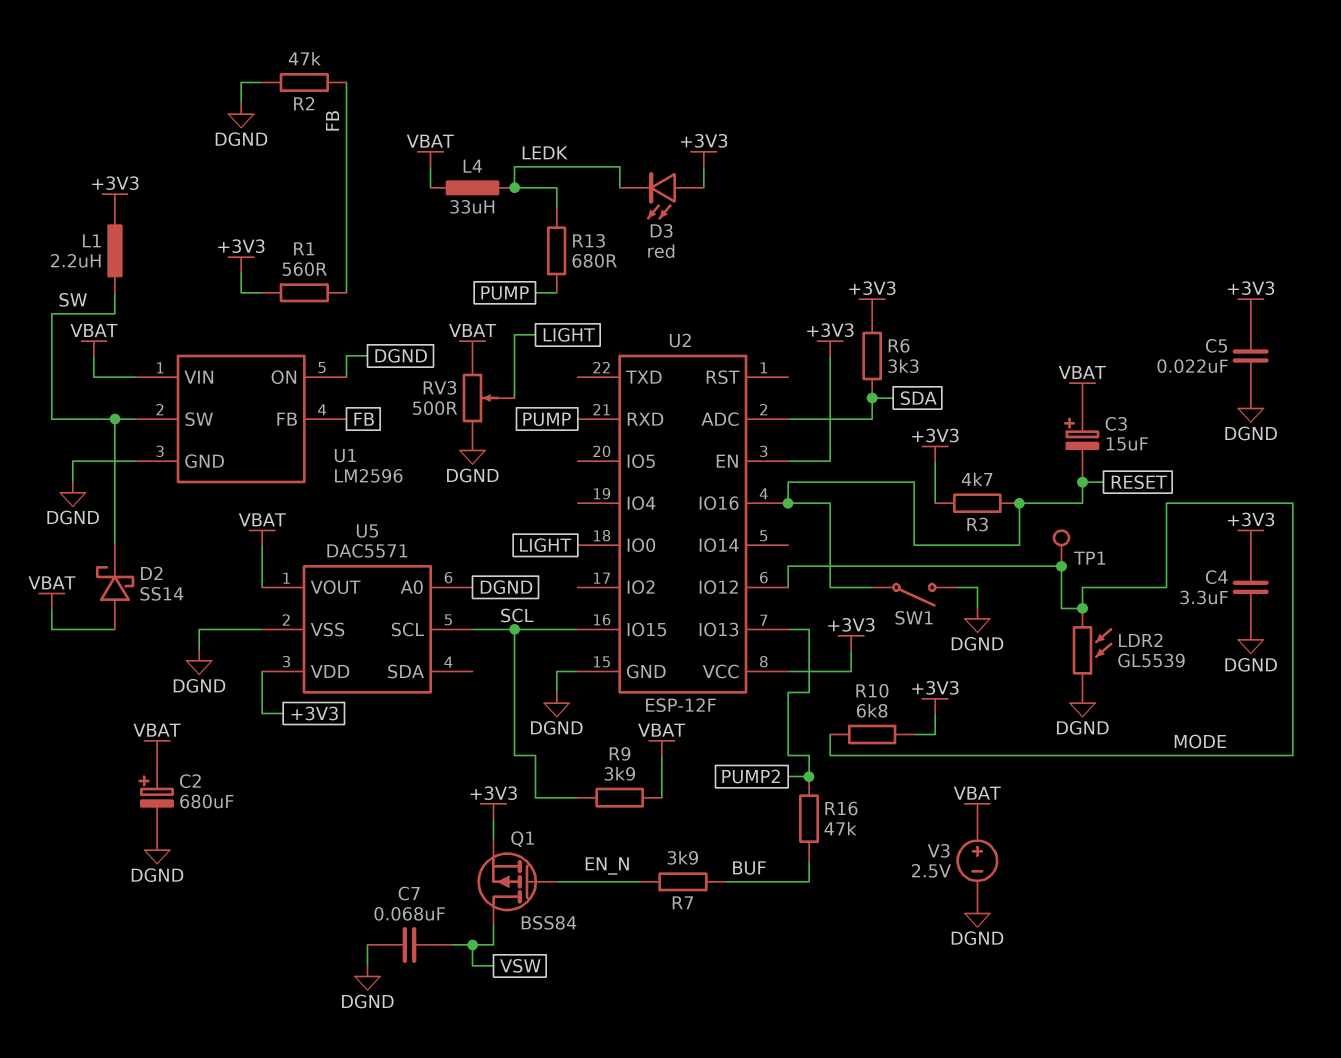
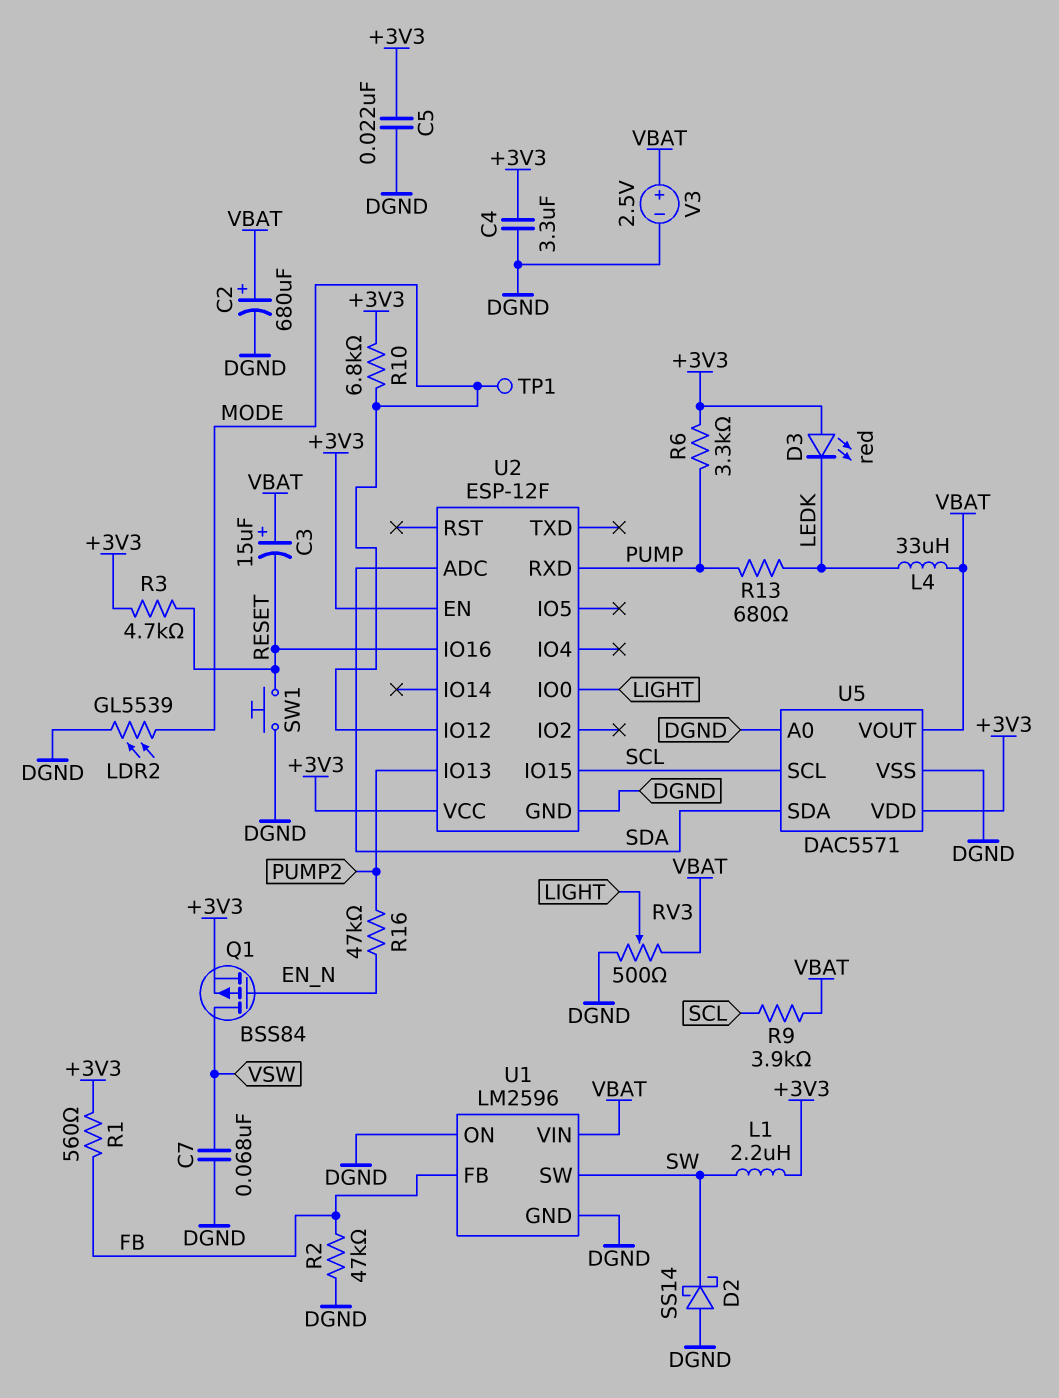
D2: schottky SS14 (A VBAT, K SW) -> schottky SS14 (A DGND, K SW)
R6: 3.3k (+3V3, SDA) -> 3.3k (+3V3, PUMP)
R7: 3.9k (BUF, EN_N) -> none
R16: 47k (BUF, PUMP2) -> 47k (EN_N, PUMP2)
SW1: switch (DGND, RESET) -> button (DGND, RESET)
U5 pin SDA: none -> SDA

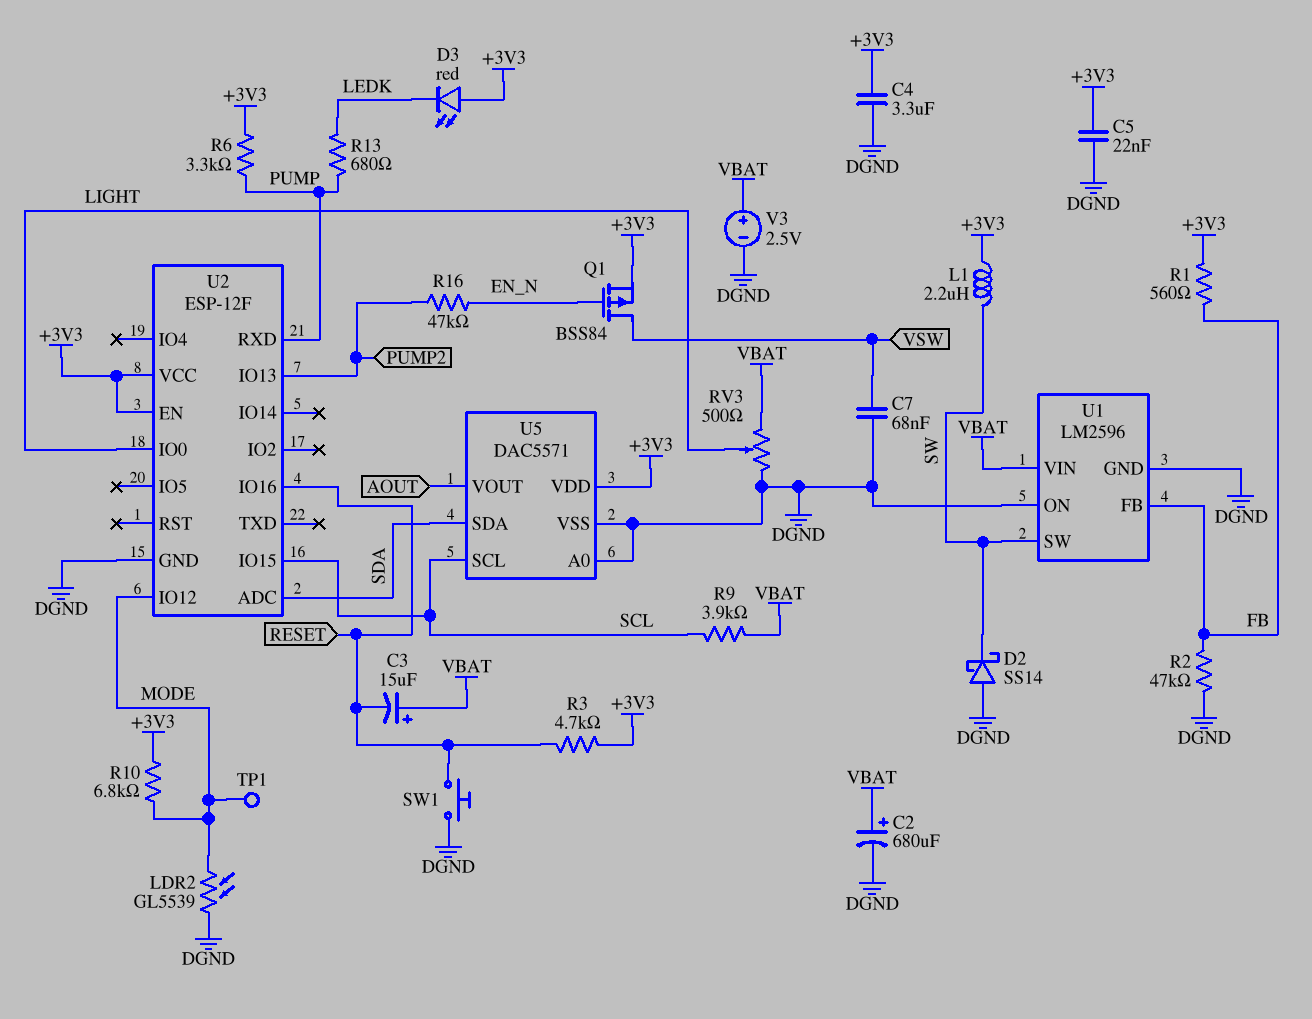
L4: 33uH (LEDK, VBAT) -> none
U5 pin VOUT: VBAT -> AOUT

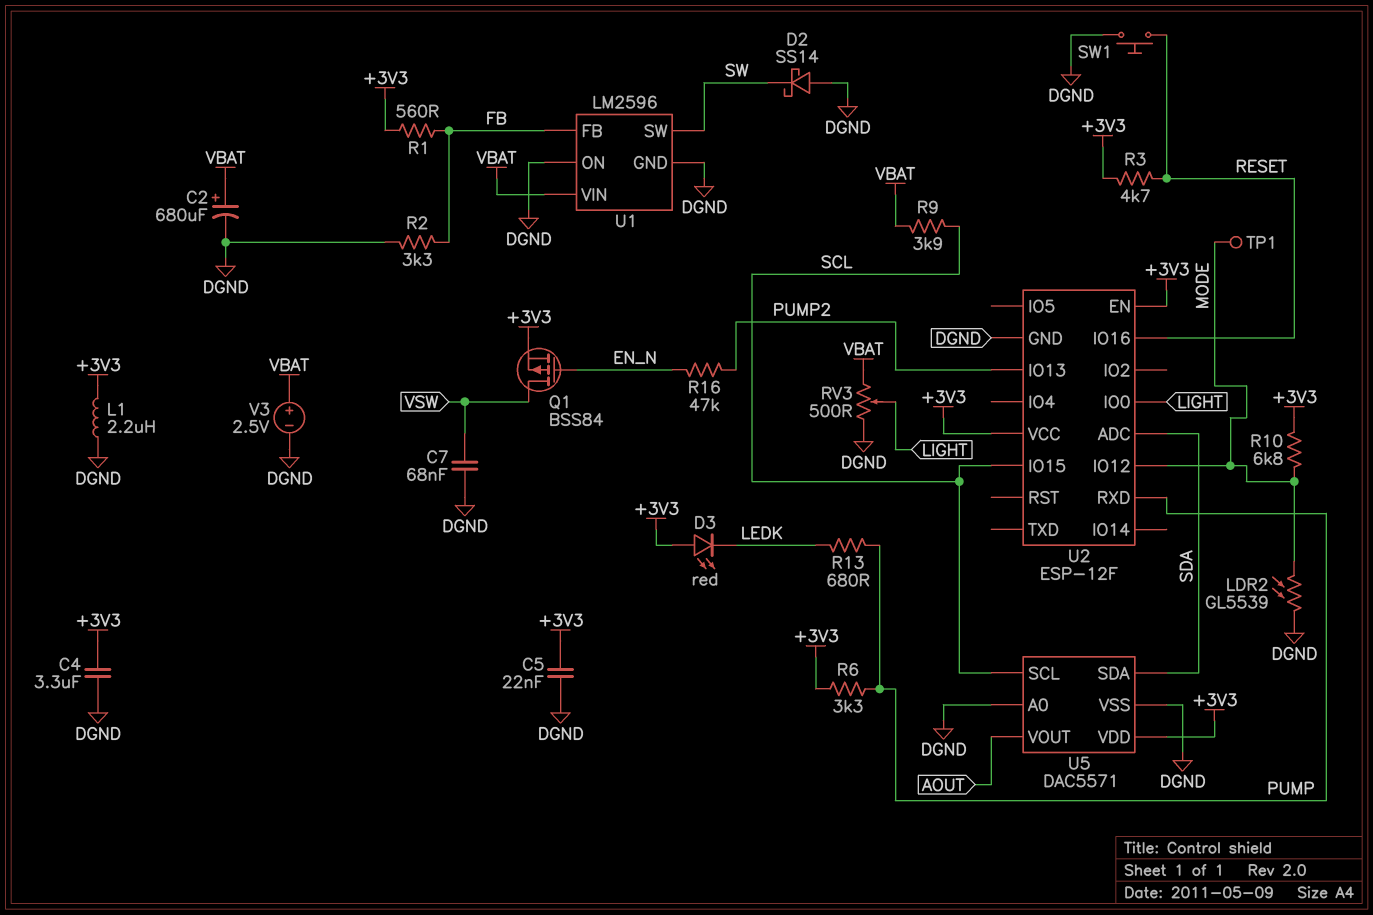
C3: 15uF (plus VBAT, minus RESET) -> none
L1: 2.2uH (+3V3, SW) -> 2.2uH (+3V3, DGND)
R2: 47k (DGND, FB) -> 3.3k (DGND, FB)

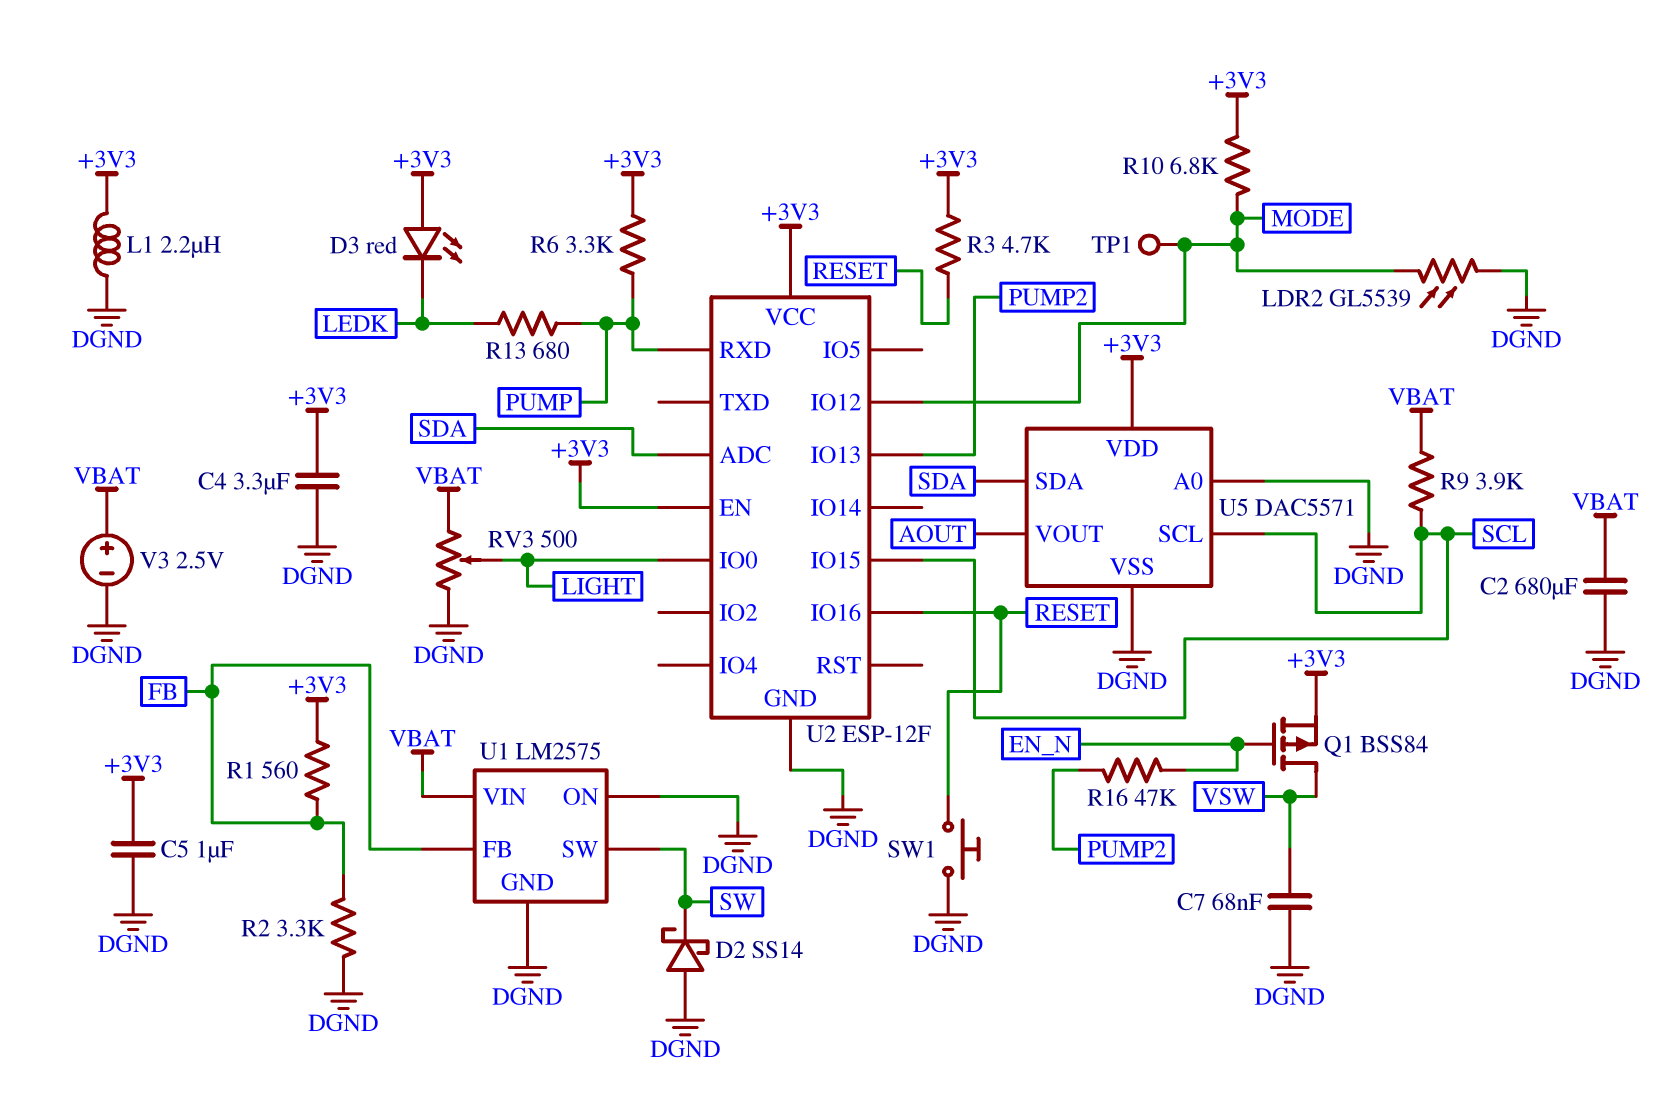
C2: 680uF (plus VBAT, minus DGND) -> 680uF (DGND, VBAT)
C5: 22nF (+3V3, DGND) -> 1uF (+3V3, DGND)
U1: LM2596 -> LM2575

